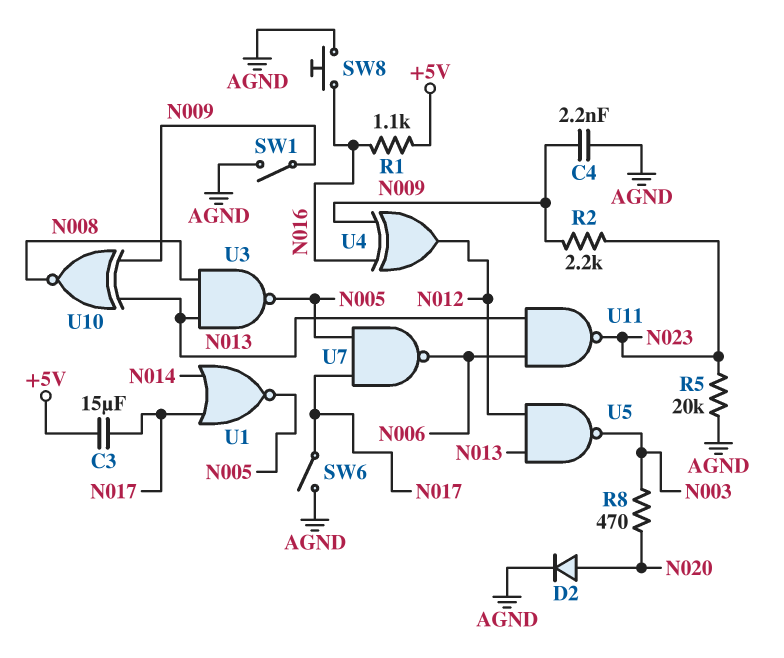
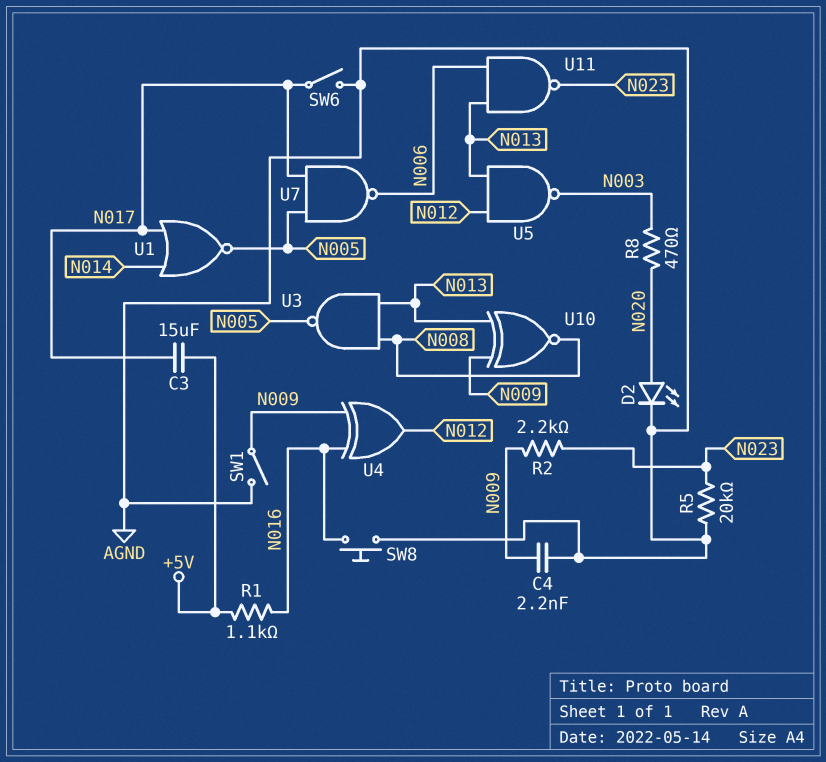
D2: diode (A N020, K AGND) -> LED (A N020, K AGND)

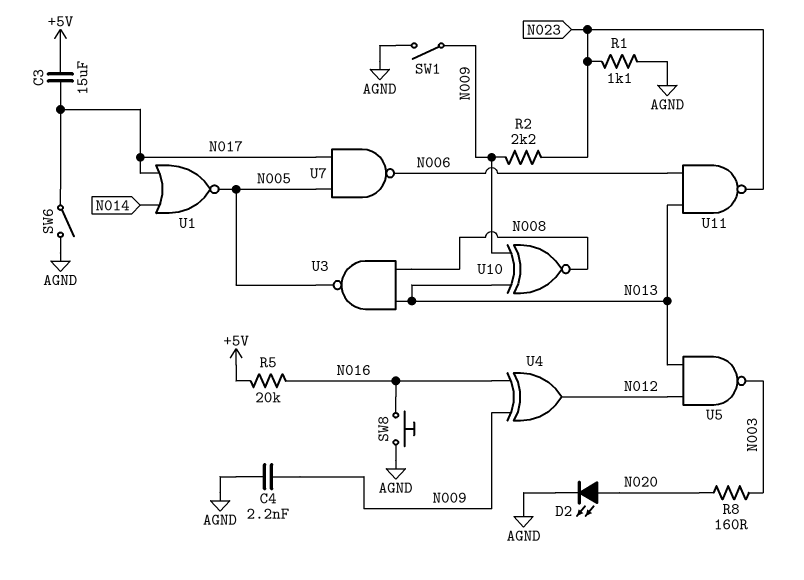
R1: 1.1k (+5V, N016) -> 1.1k (AGND, N023)
R5: 20k (AGND, N023) -> 20k (+5V, N016)
R8: 470 (N003, N020) -> 160 (N003, N020)

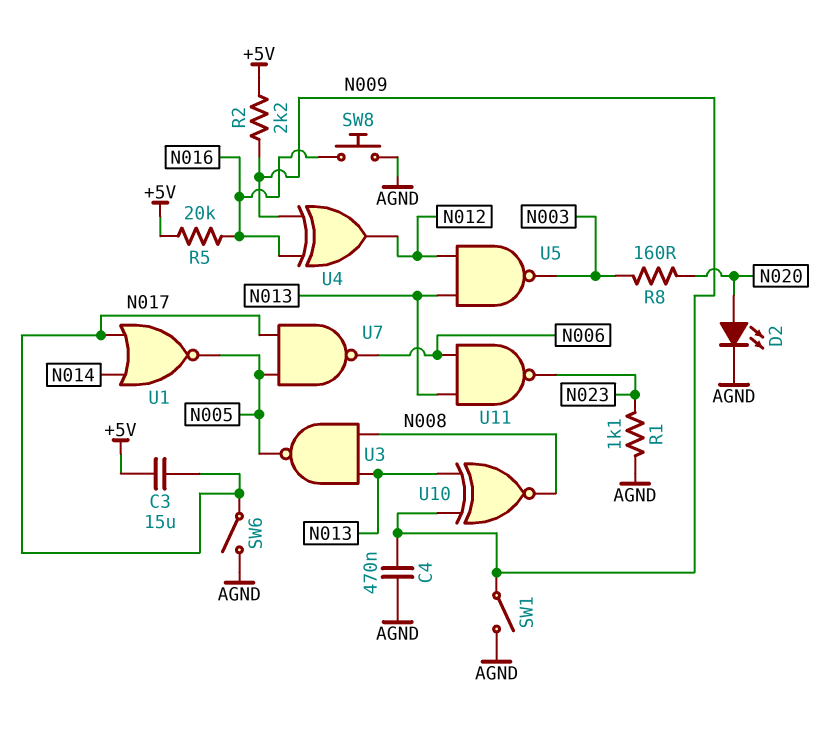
C4: 2.2nF (AGND, N009) -> 470nF (AGND, N009)
R2: 2.2k (N009, N023) -> 2.2k (+5V, N009)

